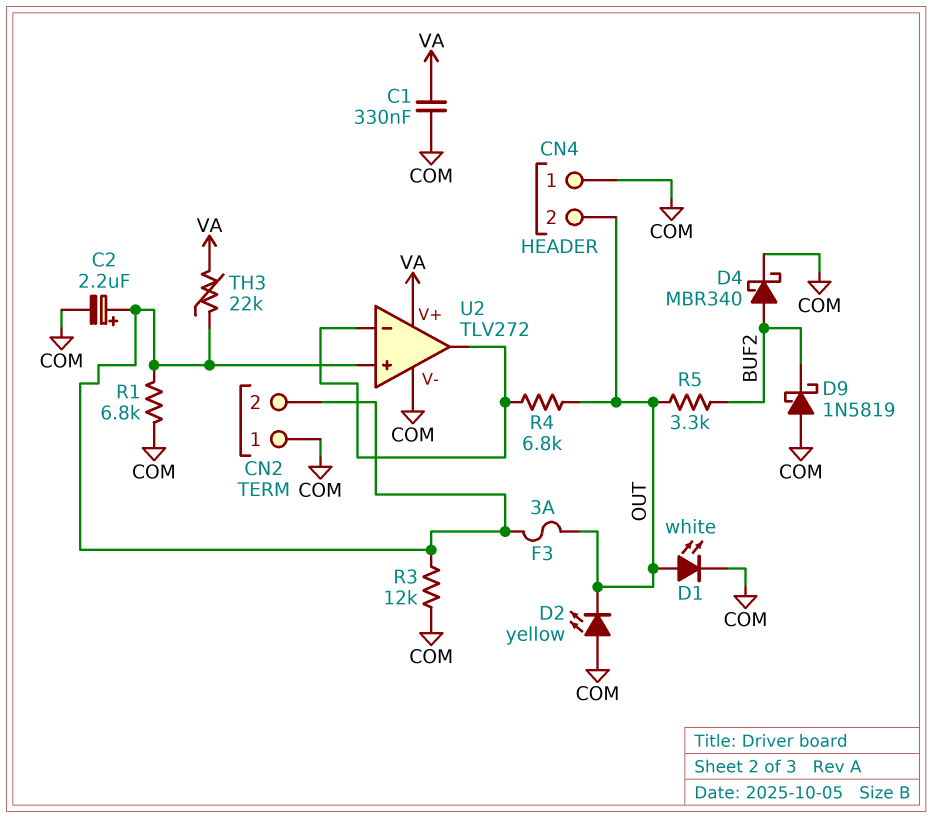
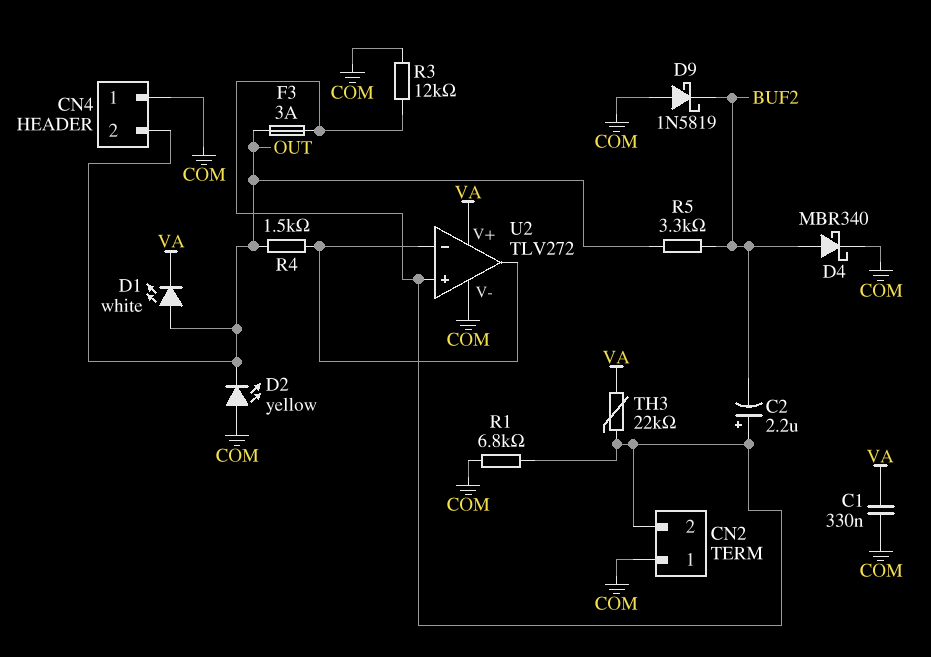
C2: 2.2uF (plus CN2/2, minus COM) -> 2.2uF (plus CN2/2, minus BUF2)
D1: LED white (A OUT, K COM) -> LED white (A OUT, K VA)
R4: 6.8k (OUT, U2/in-) -> 1.5k (OUT, U2/in-)

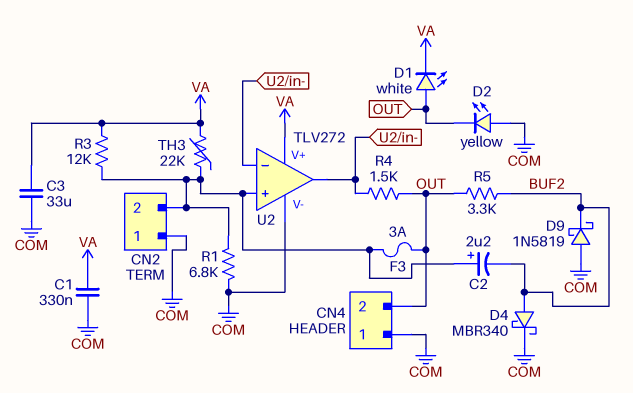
C3: none -> 33uF (COM, VA)
R3: 12k (CN2/2, COM) -> 12k (CN2/2, VA)

